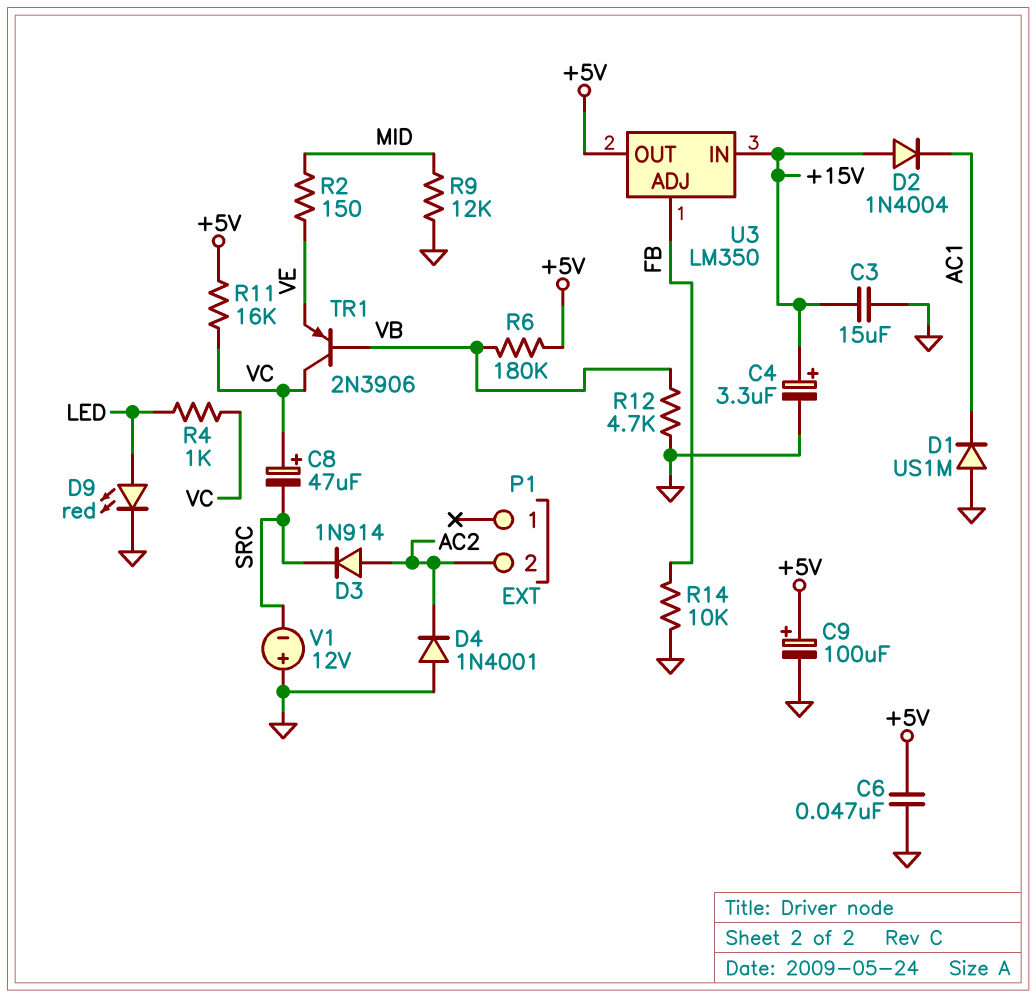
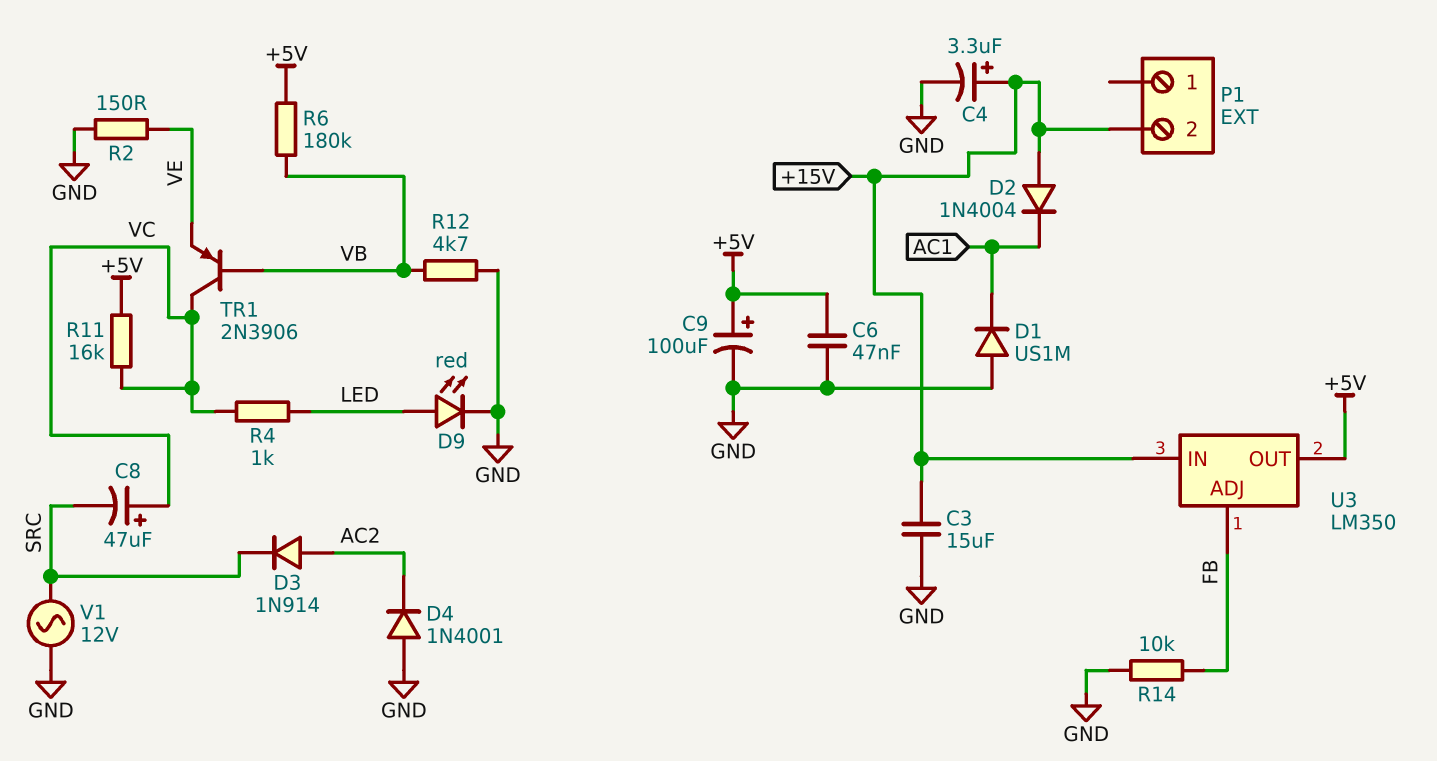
P1 pin 2: AC2 -> +15V
R2: 150 (MID, VE) -> 150 (GND, VE)
R9: 12k (GND, MID) -> none
V1: 12V (plus GND, minus SRC) -> AC 12V (GND, SRC)

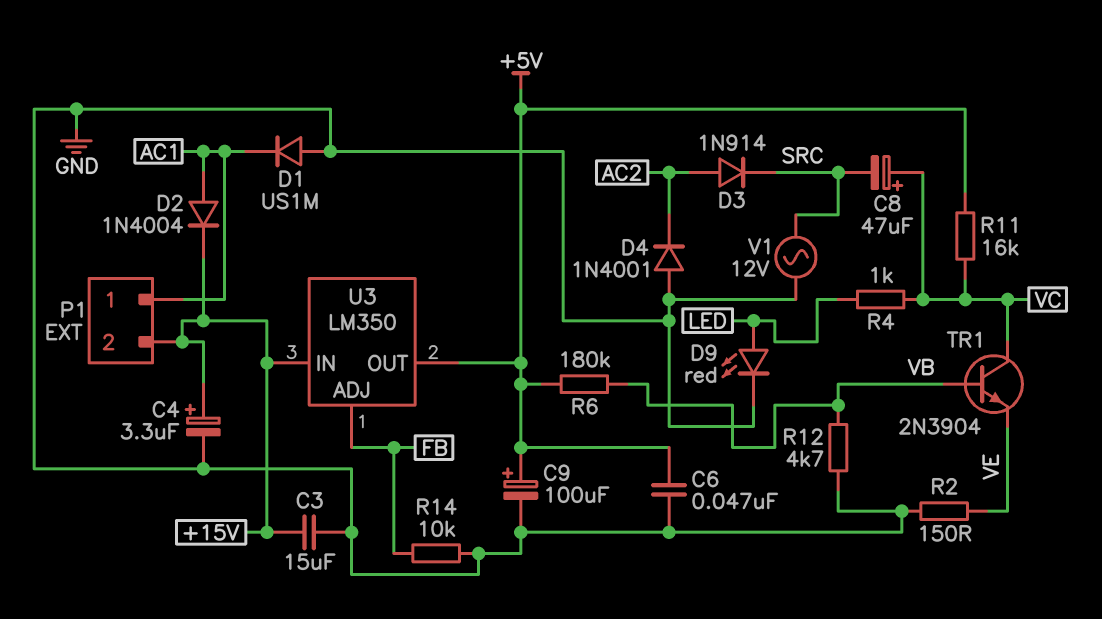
D2: diode 1N4004 (A +15V, K AC1) -> diode 1N4004 (A AC1, K +15V)
P1 pin 1: none -> AC1
TR1: PNP 2N3906 (B VB, C VC, E VE) -> NPN 2N3904 (B VB, C VC, E VE)

